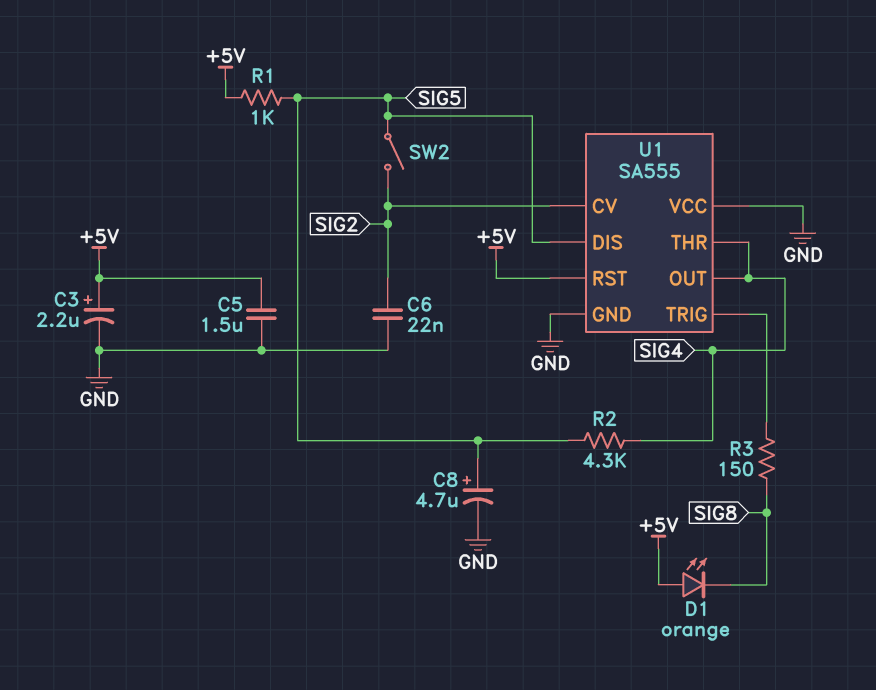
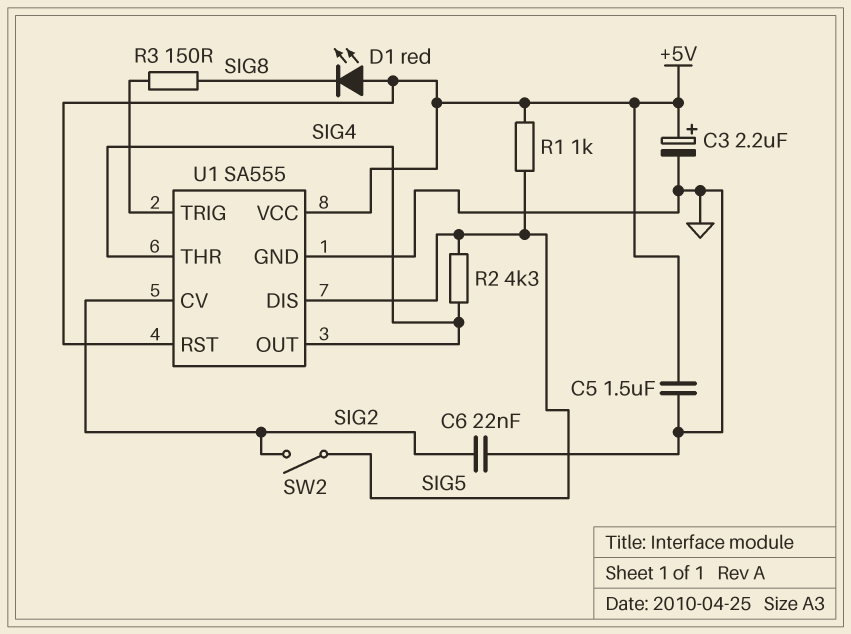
C8: 4.7uF (plus SIG5, minus GND) -> none
D1: LED orange (A +5V, K SIG8) -> LED red (A +5V, K SIG8)
U1 pin VCC: GND -> +5V

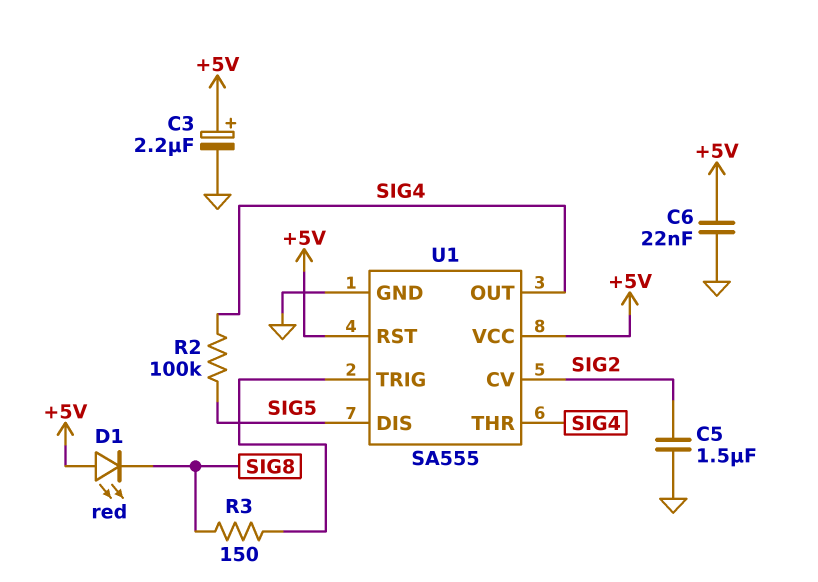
C5: 1.5uF (+5V, GND) -> 1.5uF (GND, SIG2)
C6: 22nF (GND, SIG2) -> 22nF (+5V, GND)
R1: 1k (+5V, SIG5) -> none
R2: 4.3k (SIG4, SIG5) -> 100k (SIG4, SIG5)
SW2: switch (SIG2, SIG5) -> none

